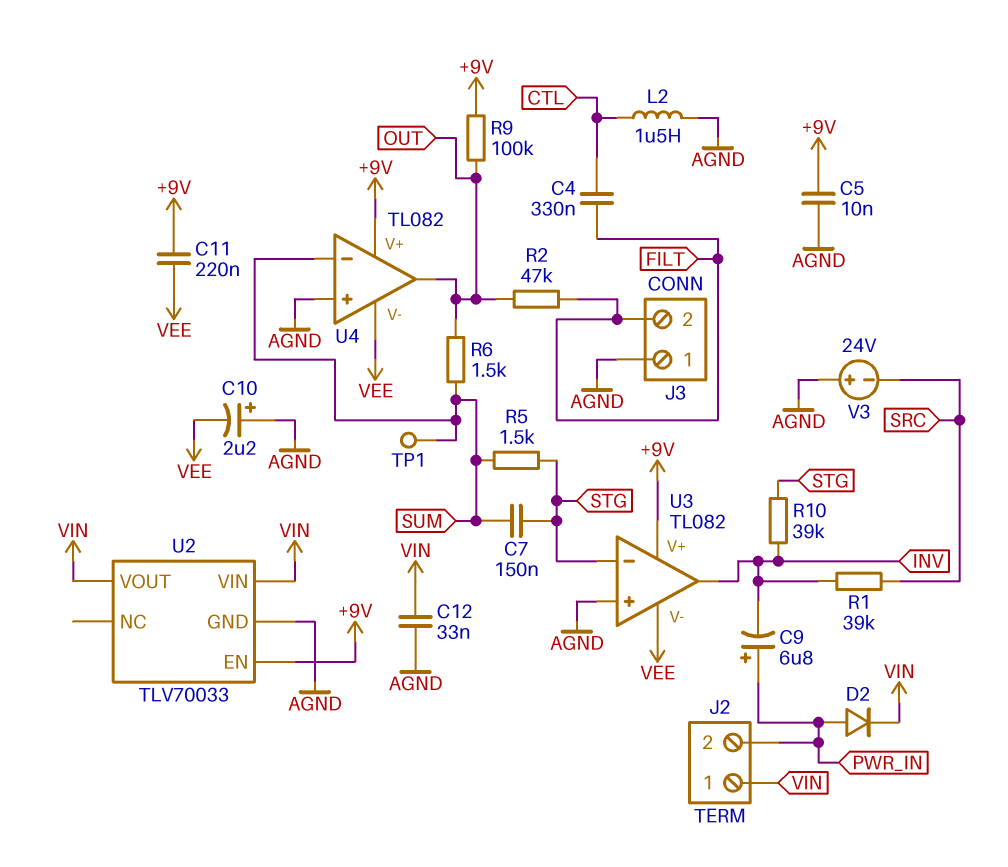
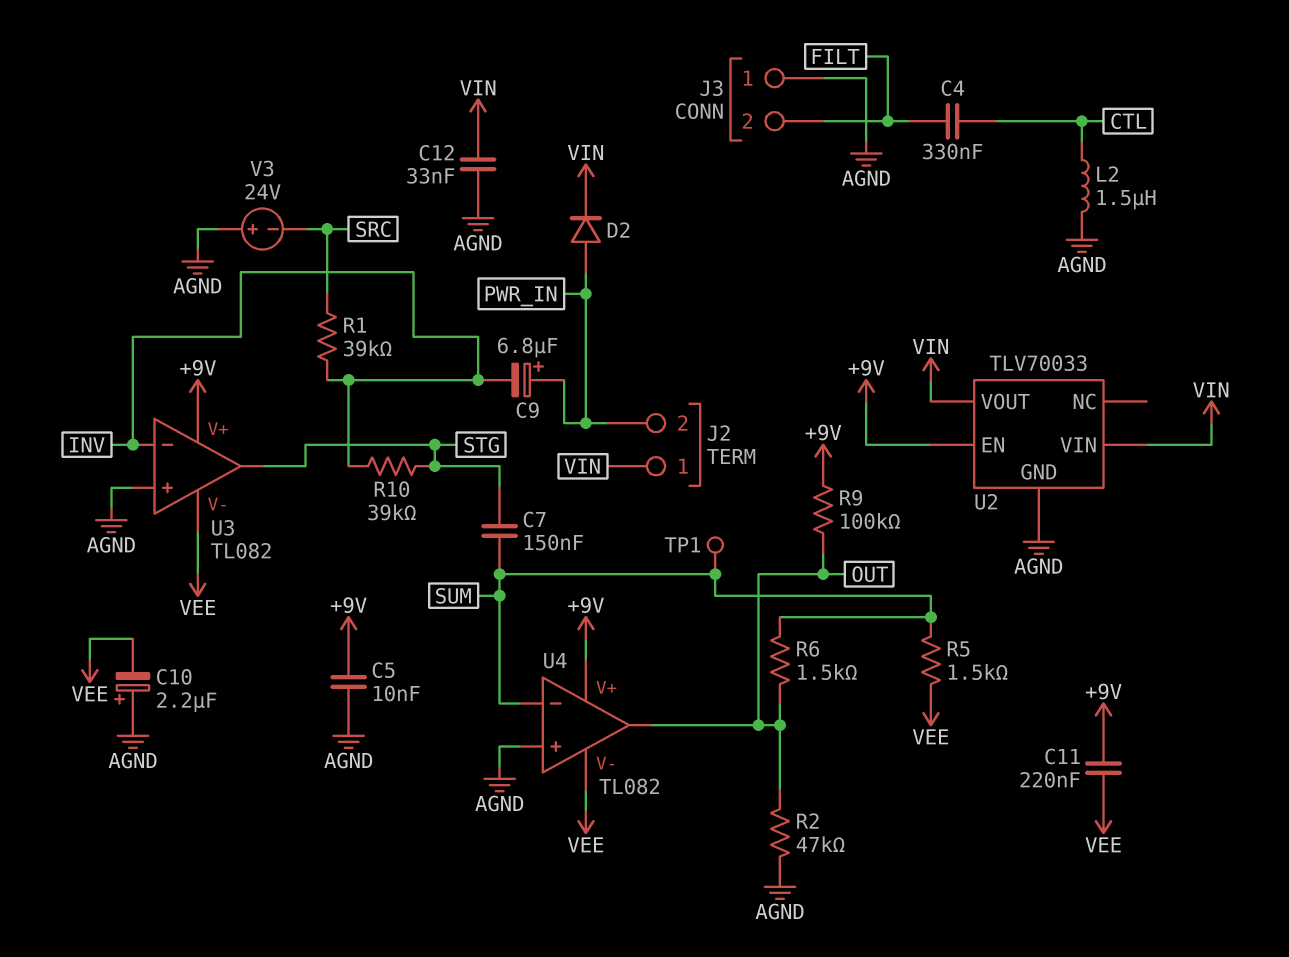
R2: 47k (FILT, OUT) -> 47k (AGND, OUT)
R5: 1.5k (STG, SUM) -> 1.5k (SUM, VEE)
U3 pin in-: STG -> INV
U3 pin out: INV -> STG

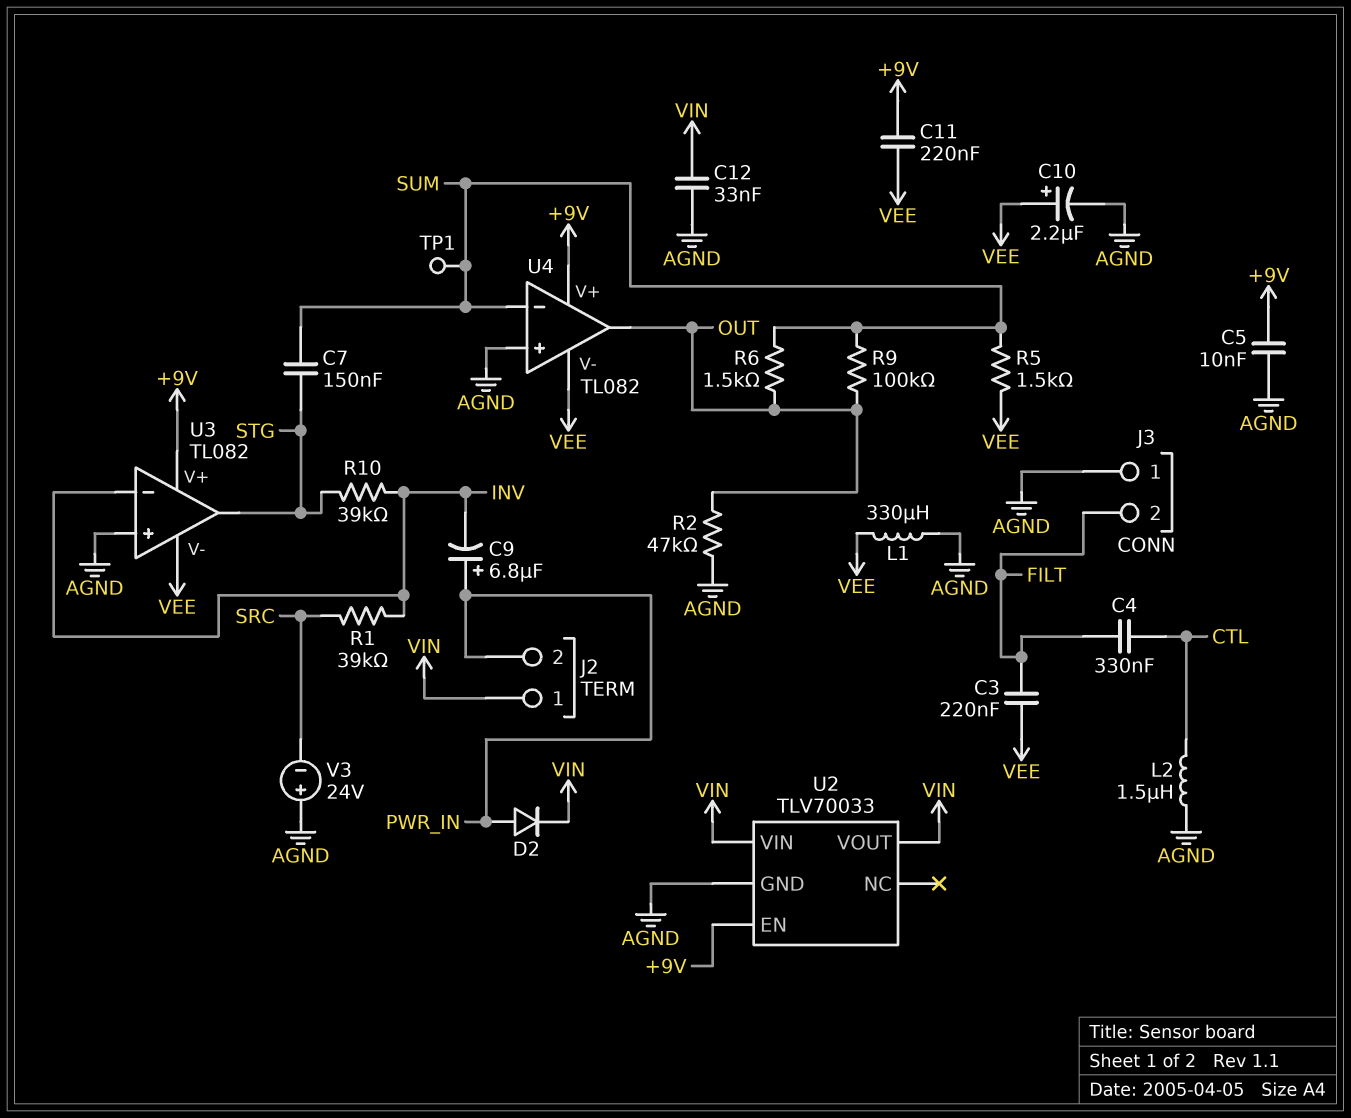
C3: none -> 220nF (FILT, VEE)
C10: 2.2uF (plus AGND, minus VEE) -> 2.2uF (plus VEE, minus AGND)
L1: none -> 330uH (AGND, VEE)
R9: 100k (+9V, OUT) -> 100k (OUT, SUM)

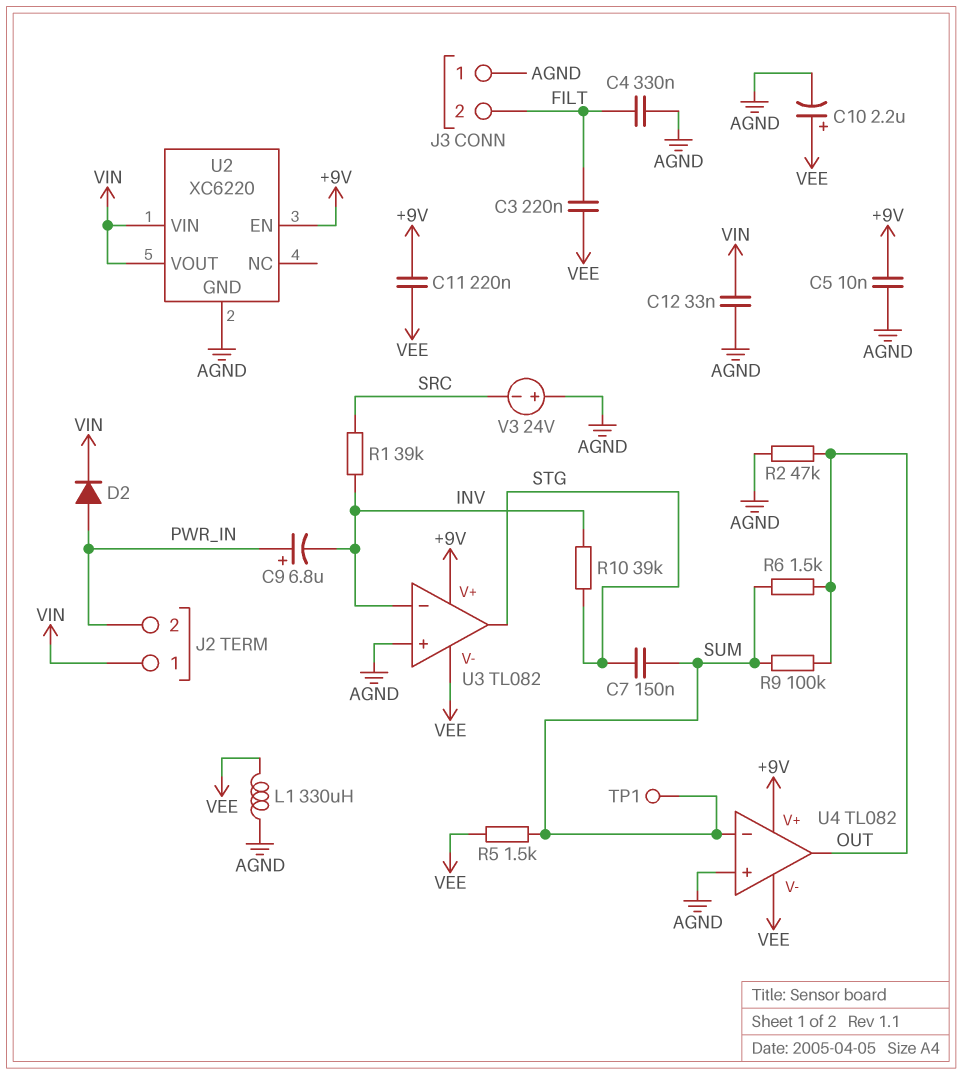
C4: 330nF (CTL, FILT) -> 330nF (AGND, FILT)
L2: 1.5uH (AGND, CTL) -> none
U2: TLV70033 -> XC6220

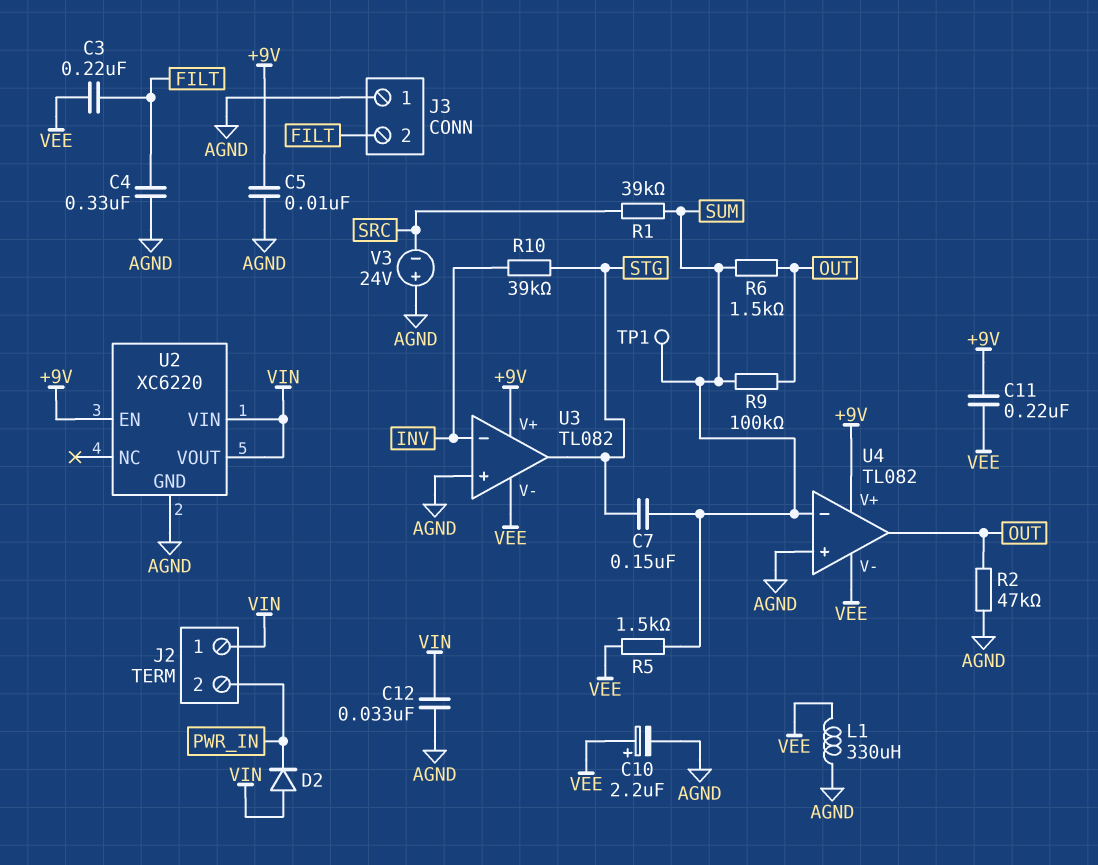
C9: 6.8uF (plus PWR_IN, minus INV) -> none
D2: diode (A PWR_IN, K VIN) -> diode (A VIN, K PWR_IN)
R1: 39k (INV, SRC) -> 39k (SRC, SUM)

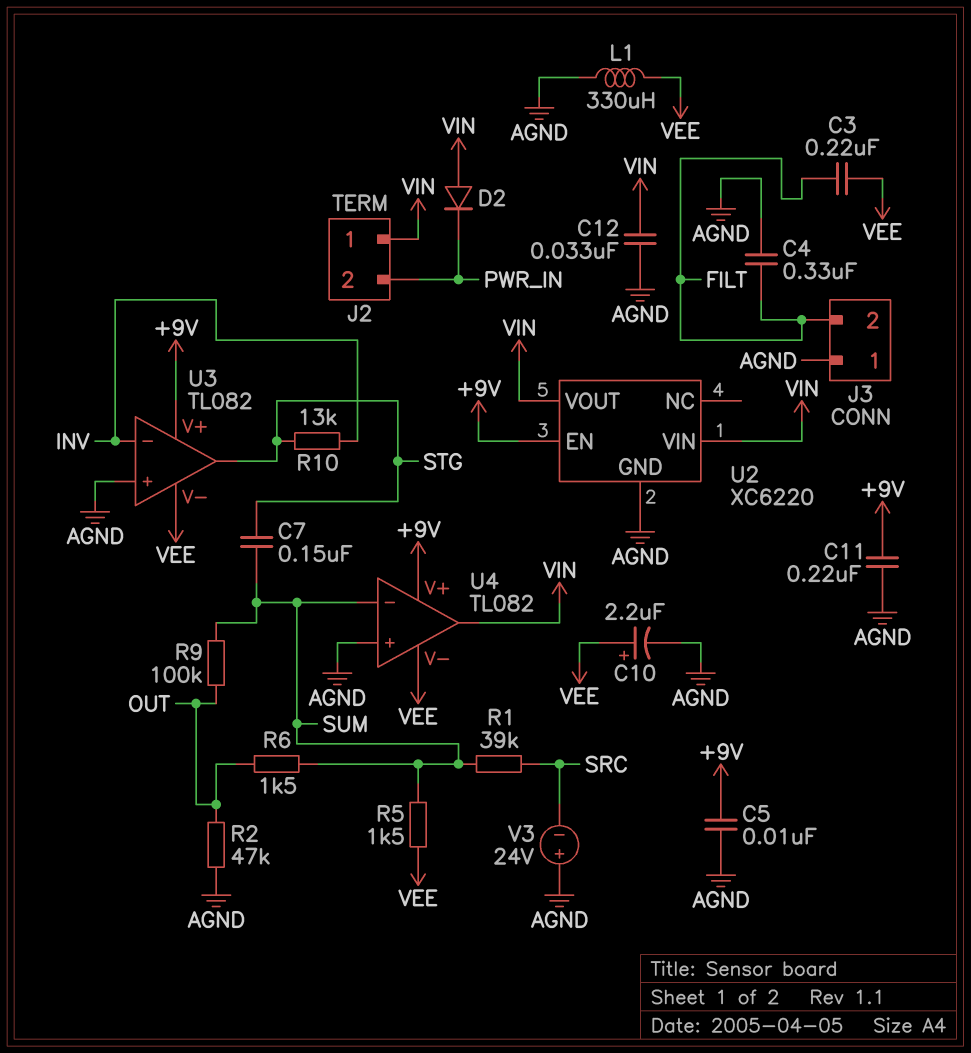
C11: 220nF (+9V, VEE) -> 220nF (+9V, AGND)
R10: 39k (INV, STG) -> 13k (INV, STG)
TP1: test point (SUM) -> none
U4 pin out: OUT -> VIN

